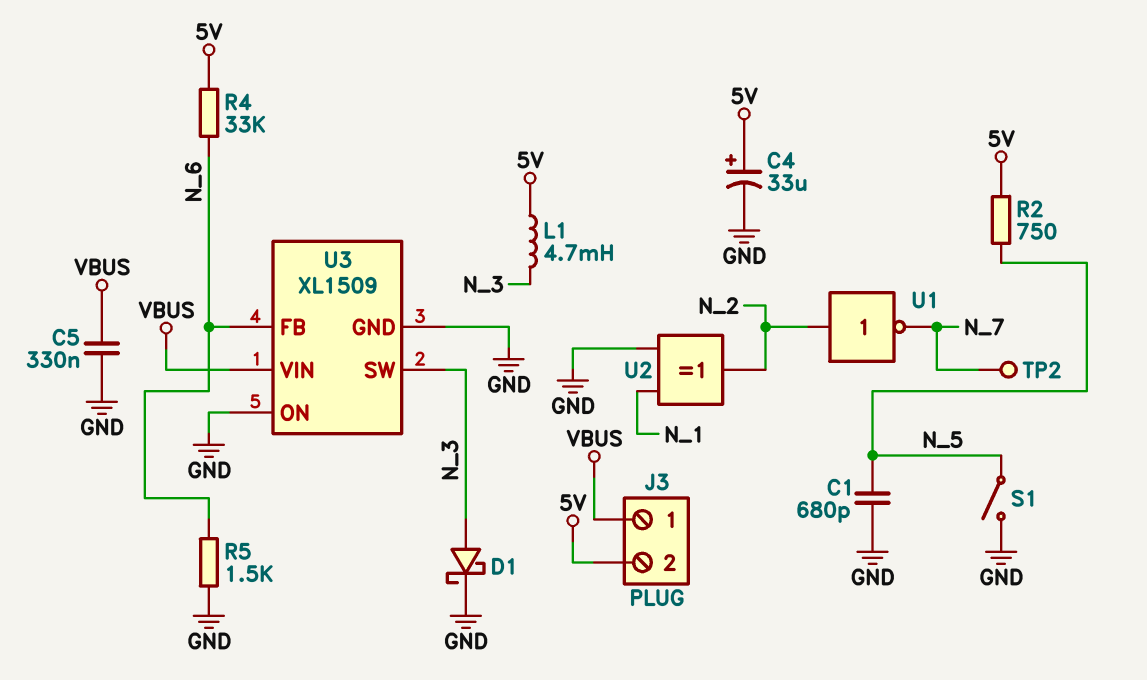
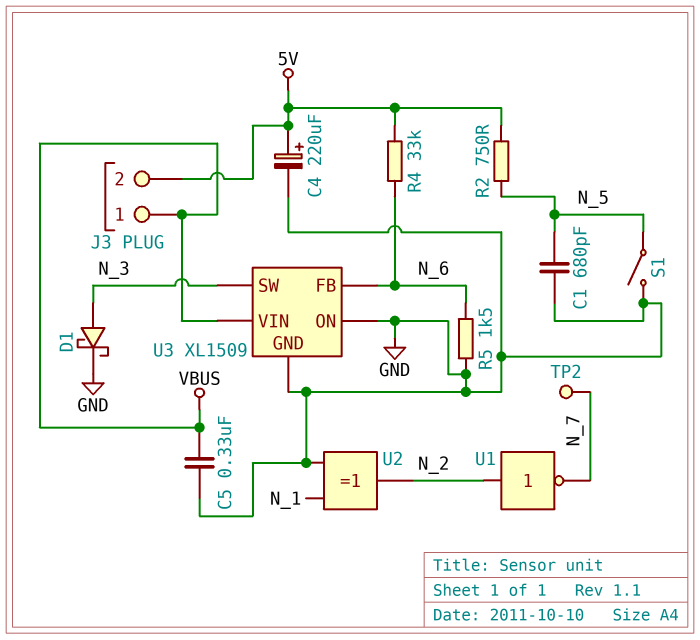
C4: 33uF (plus 5V, minus GND) -> 220uF (plus 5V, minus GND)
L1: 4.7mH (5V, N_3) -> none

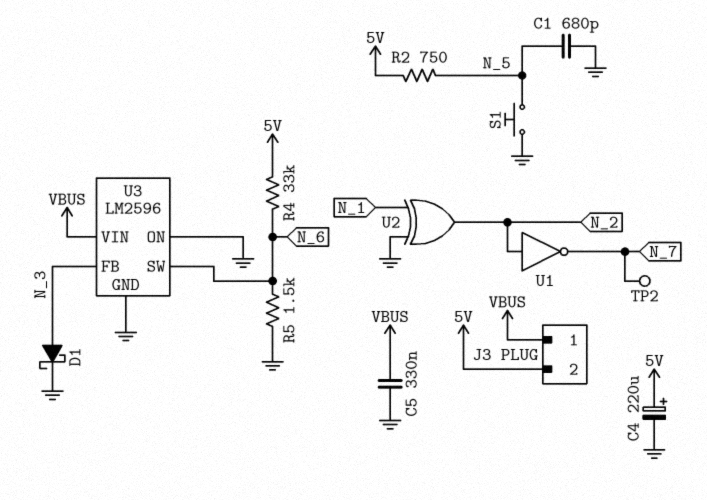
S1: switch (GND, N_5) -> button (GND, N_5)
U3: XL1509 -> LM2596
U3 pin FB: N_6 -> N_3
U3 pin SW: N_3 -> N_6

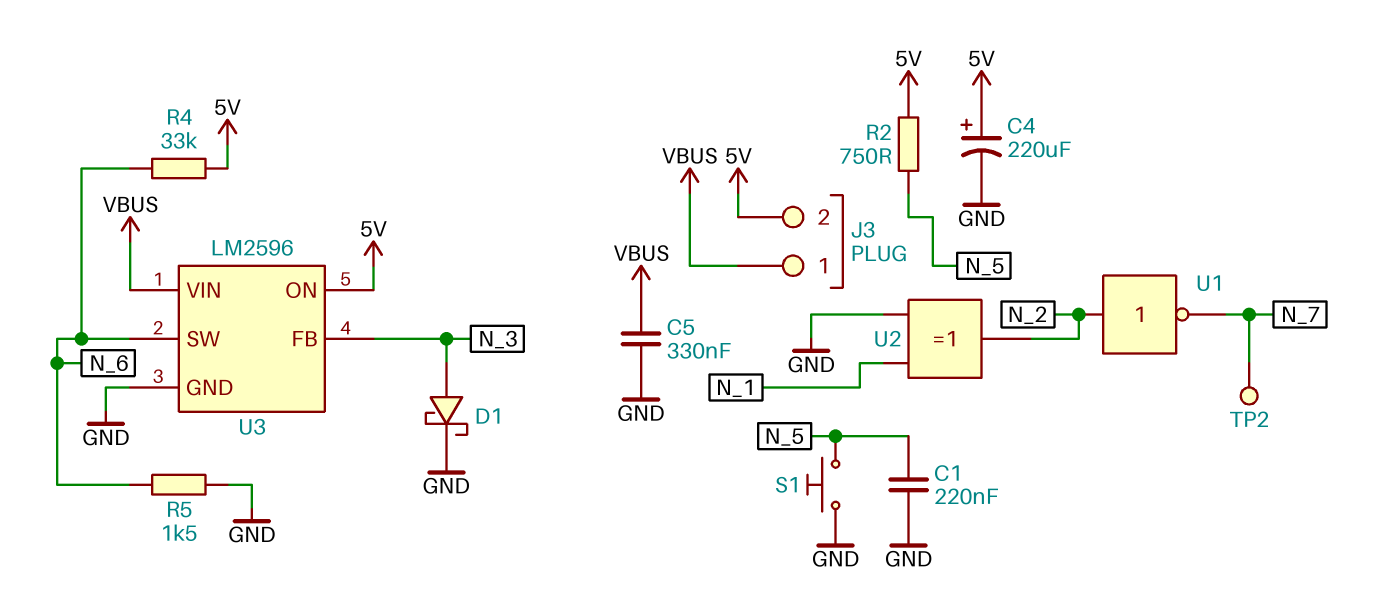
C1: 680pF (GND, N_5) -> 220nF (GND, N_5)
U3 pin ON: GND -> 5V

